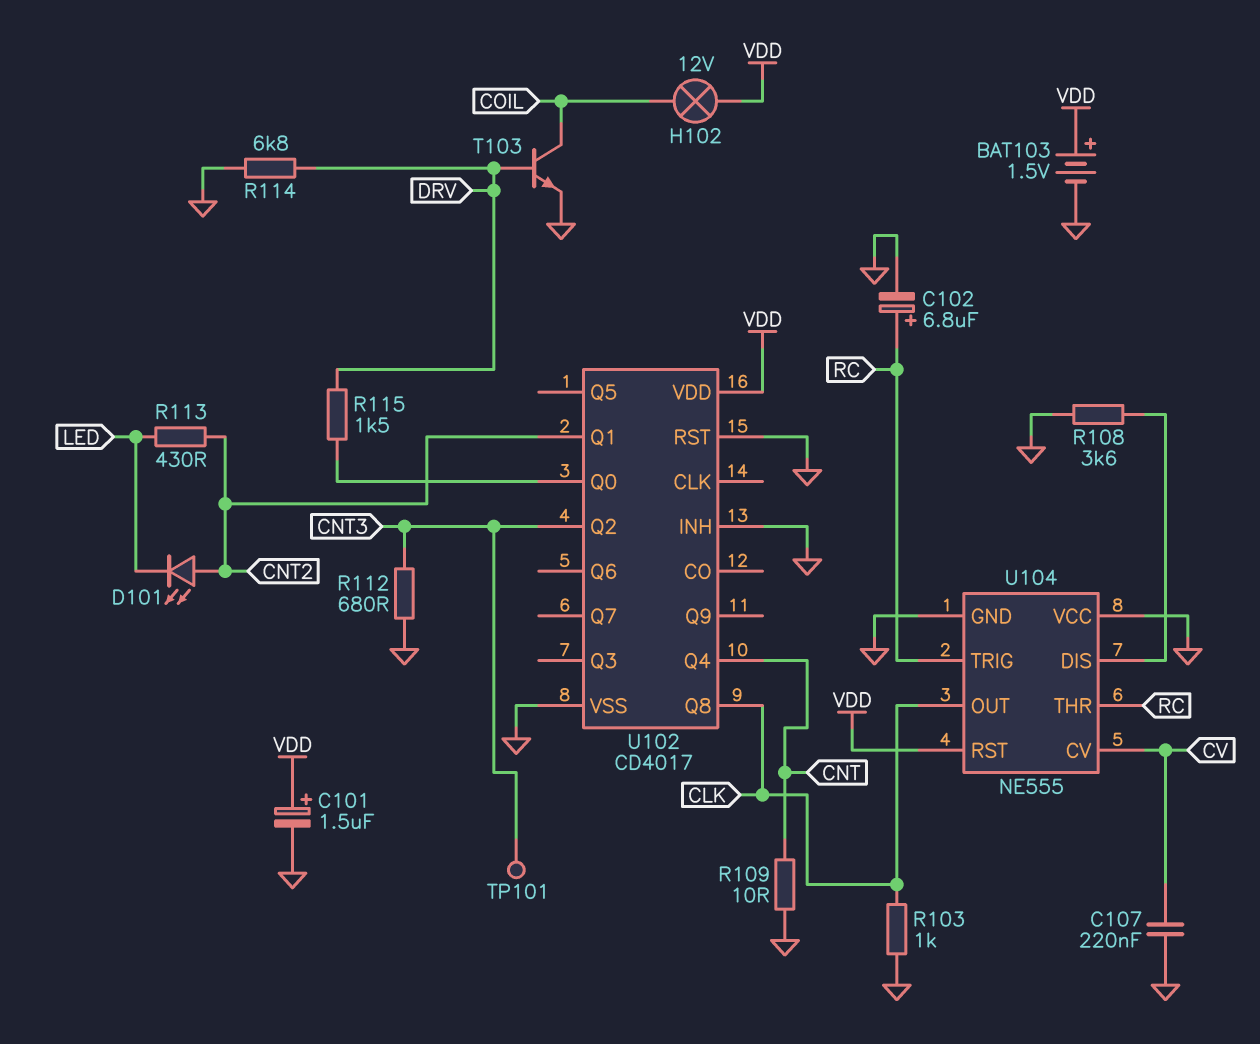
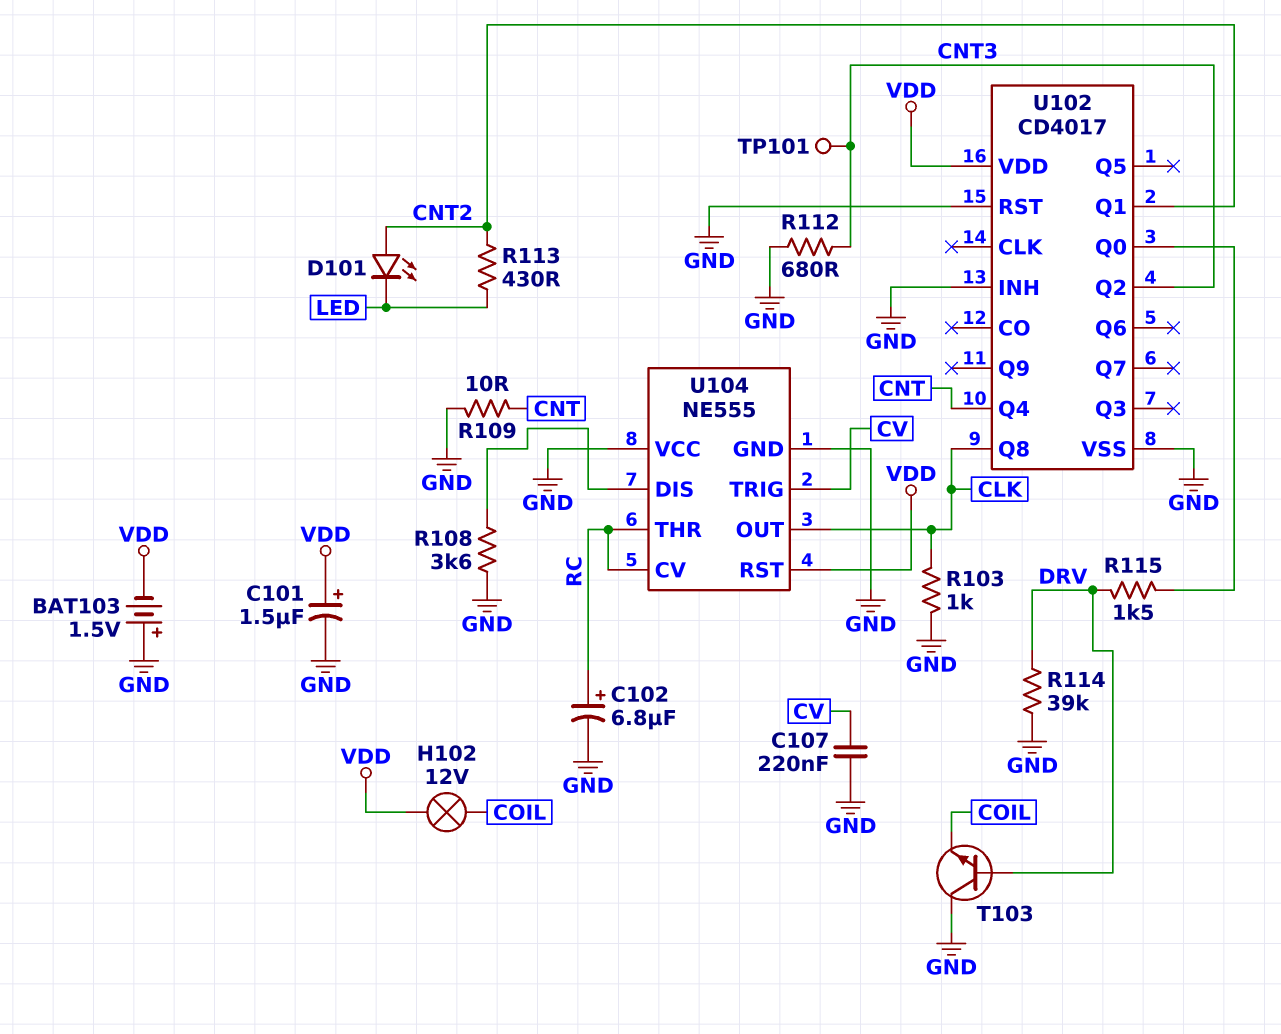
BAT103: 1.5V (plus VDD, minus GND) -> 1.5V (plus GND, minus VDD)
R114: 6.8k (DRV, GND) -> 39k (DRV, GND)
T103: NPN (B DRV, C COIL, E GND) -> NPN (B DRV, C GND, E COIL)
U104 pin CV: CV -> RC
U104 pin TRIG: RC -> CV

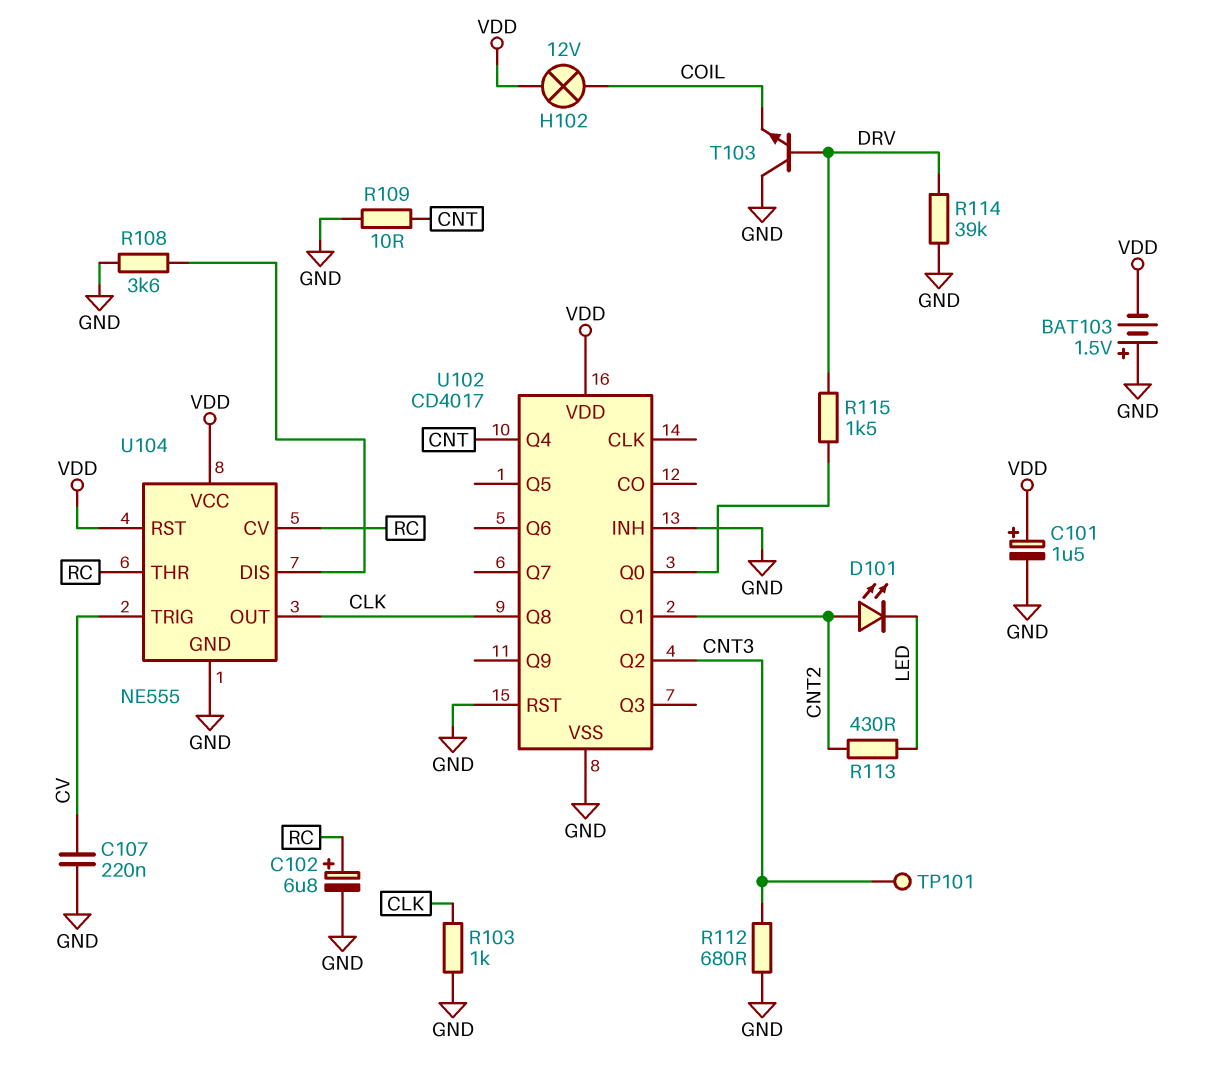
U104 pin VCC: GND -> VDD

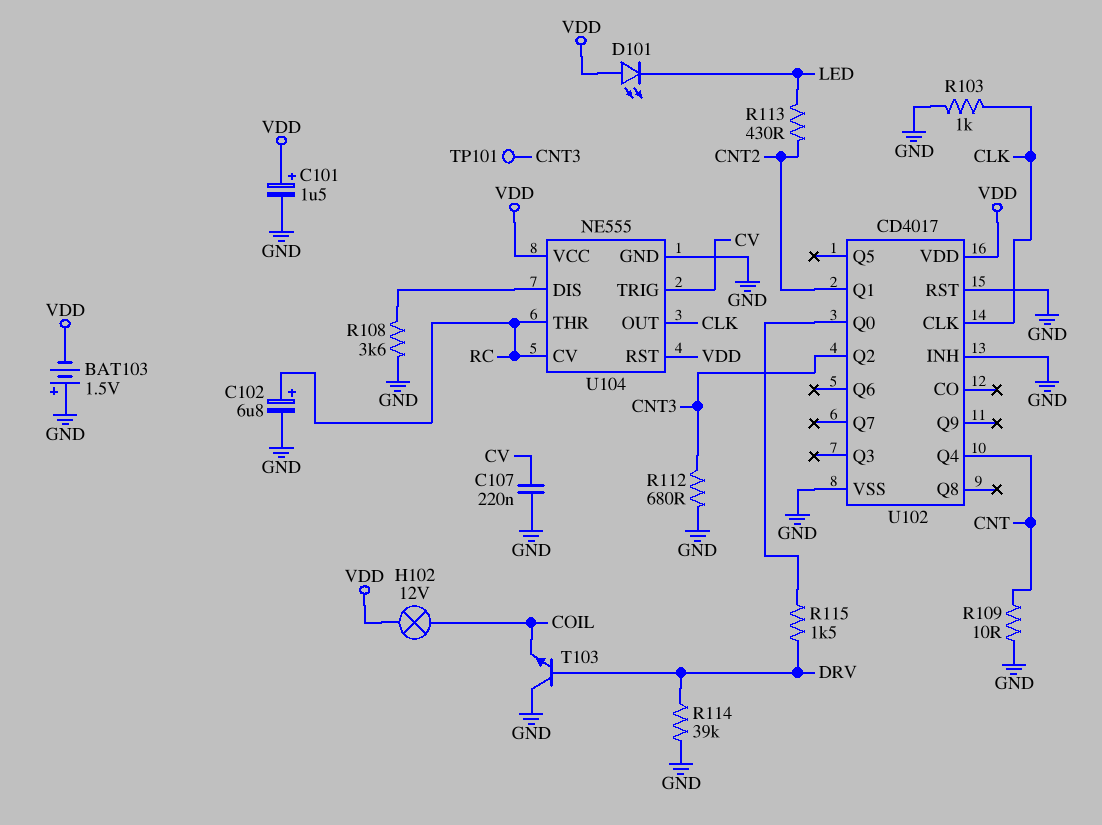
D101: LED (A CNT2, K LED) -> LED (A VDD, K LED)
U102 pin CLK: none -> CLK
U102 pin Q8: CLK -> none

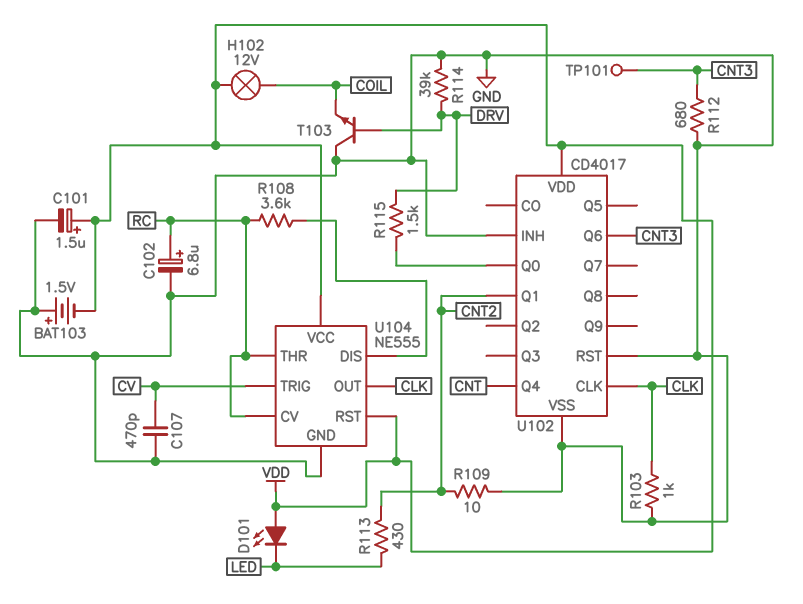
C107: 220nF (CV, GND) -> 470pF (CV, GND)
R108: 3.6k (GND, U104/DIS) -> 3.6k (RC, U104/DIS)
R109: 10 (CNT, GND) -> 10 (CNT2, GND)
U102 pin Q2: CNT3 -> none
U102 pin Q6: none -> CNT3

